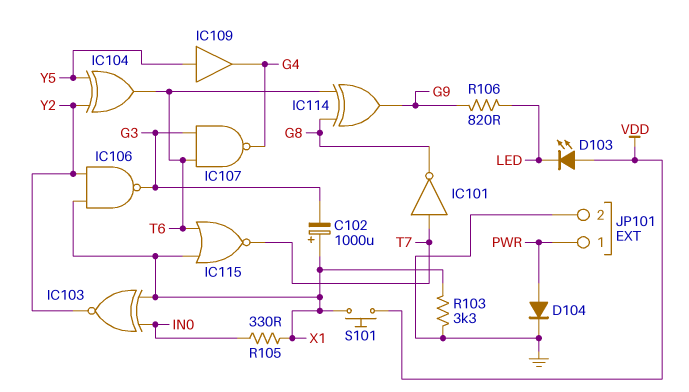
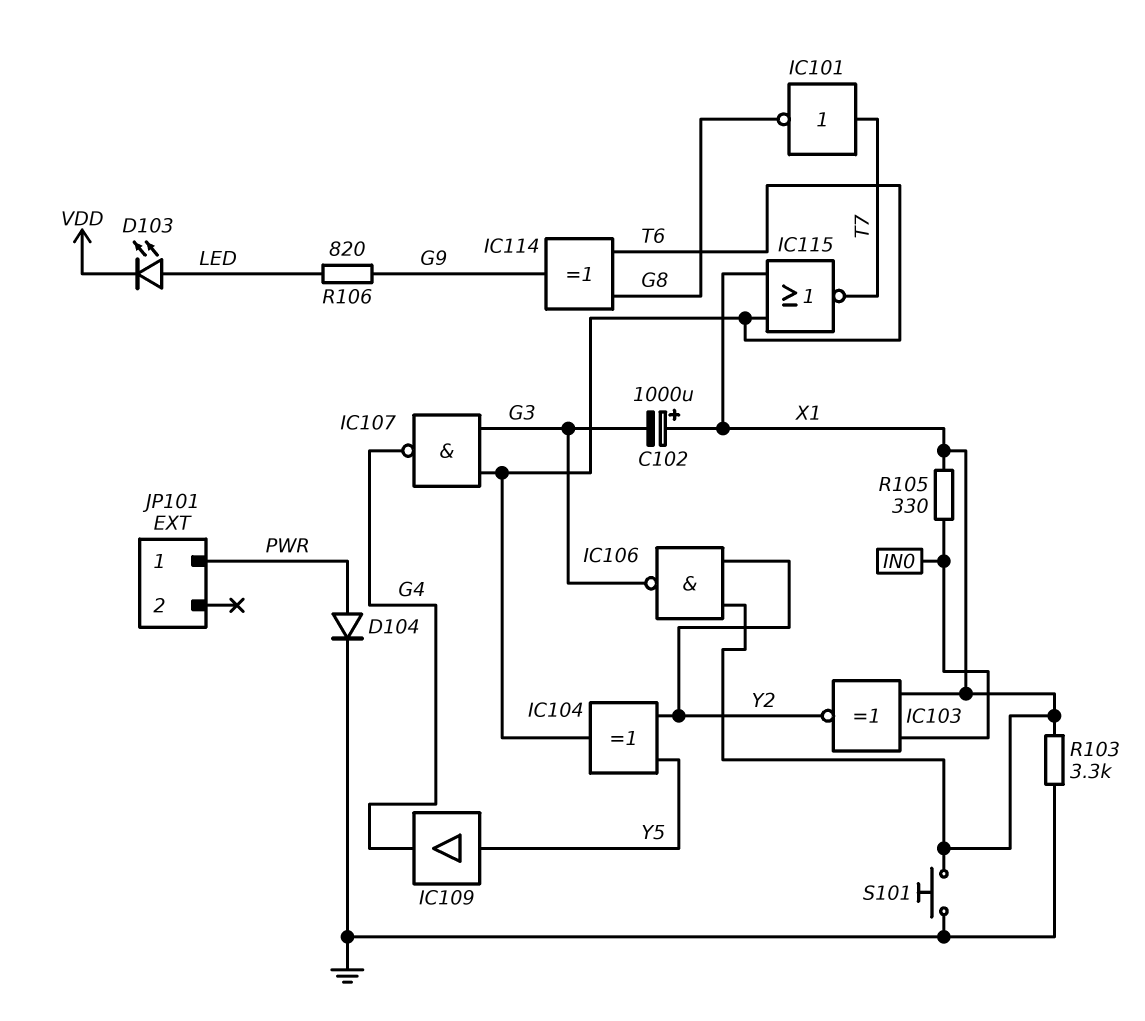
D103: LED (A VDD, K LED) -> LED (A LED, K VDD)
JP101 pin 2: GND -> none
S101: button (VDD, X1) -> button (GND, X1)

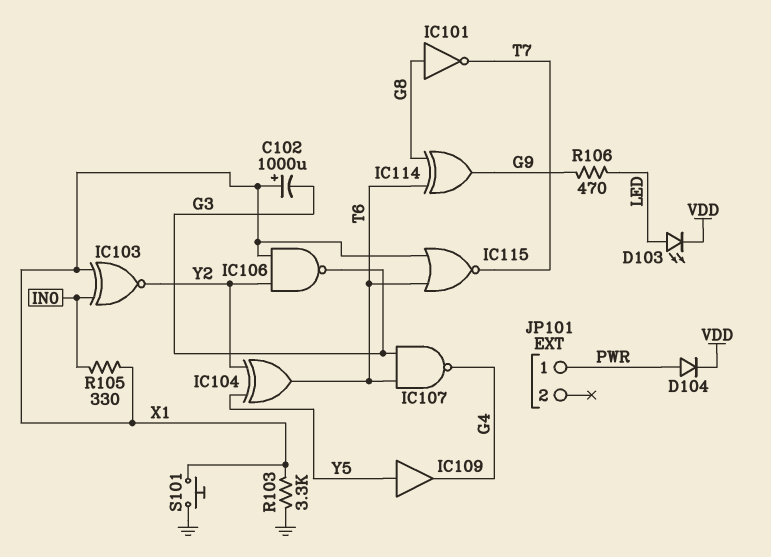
D104: diode (A PWR, K GND) -> diode (A PWR, K VDD)
IC101: NOT (in T7, out G8) -> NOT (in G8, out T7)
R106: 820 (G9, LED) -> 470 (G9, LED)

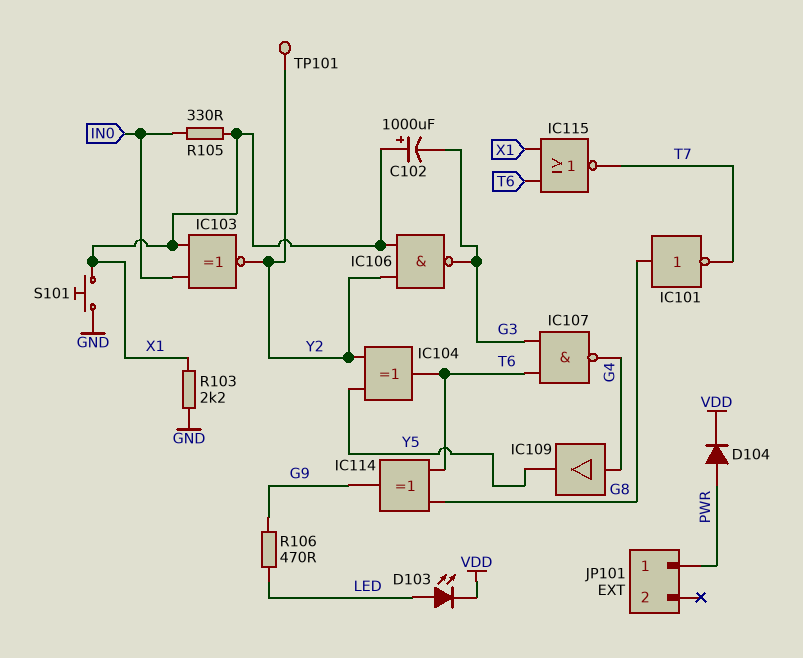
IC109: buffer (in Y5, out G4) -> buffer (in G4, out Y5)
R103: 3.3k (GND, X1) -> 2.2k (GND, X1)
TP101: none -> test point (Y2)

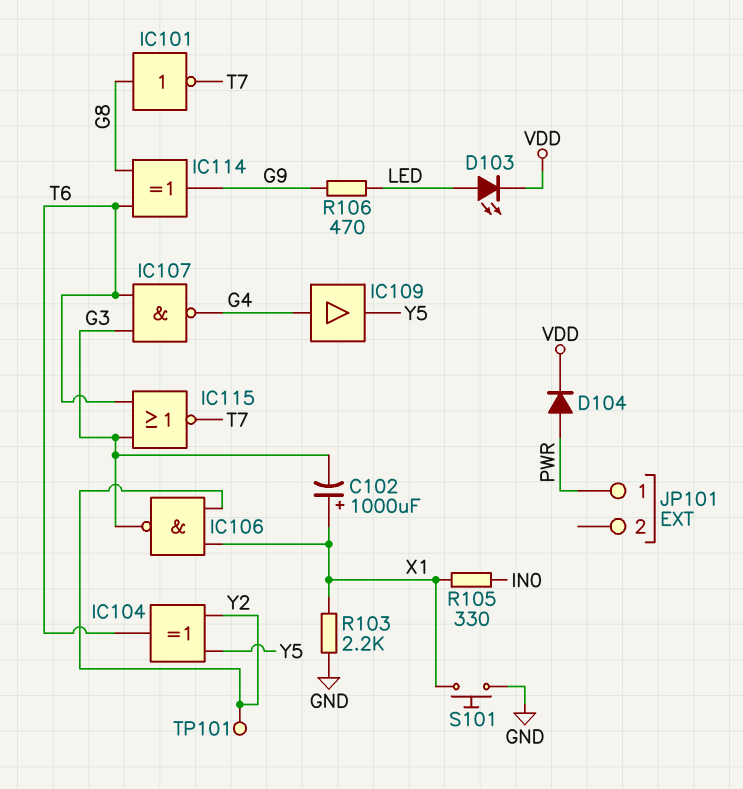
IC103: XNOR (in IN0, in X1, out Y2) -> none
IC115: NOR (in T6, in X1, out T7) -> NOR (in G3, in T6, out T7)

